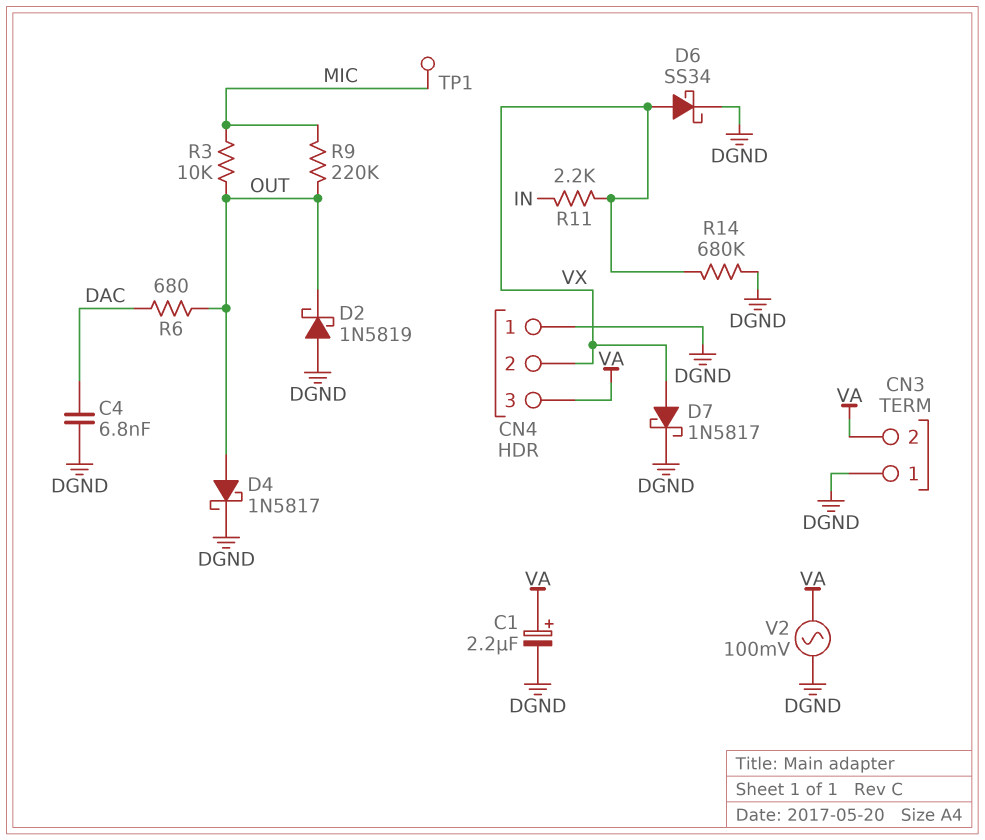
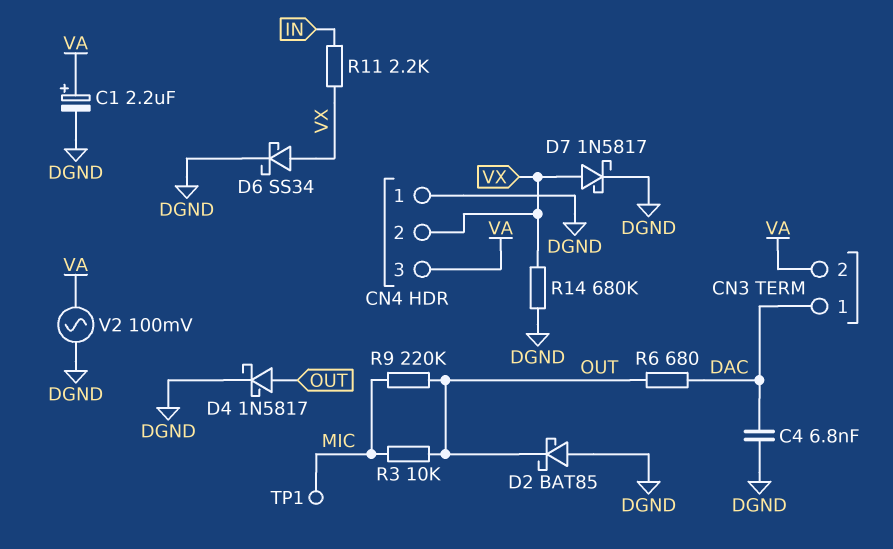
CN3 pin 1: DGND -> DAC
D2: schottky 1N5819 (A DGND, K OUT) -> schottky BAT85 (A DGND, K OUT)

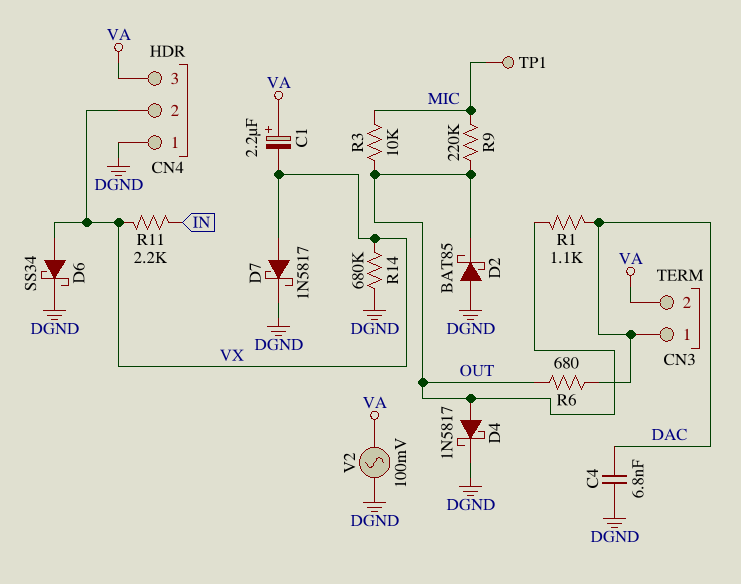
C1: 2.2uF (plus VA, minus DGND) -> 2.2uF (plus VA, minus VX)
R1: none -> 1.1k (DAC, OUT)

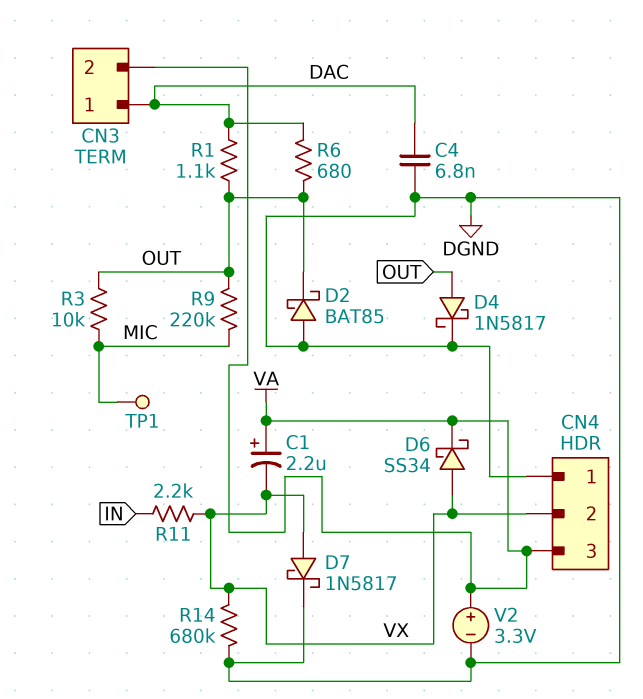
D6: schottky SS34 (A VX, K DGND) -> schottky SS34 (A VX, K VA)
V2: AC 100mV (DGND, VA) -> 3.3V (plus VA, minus DGND)

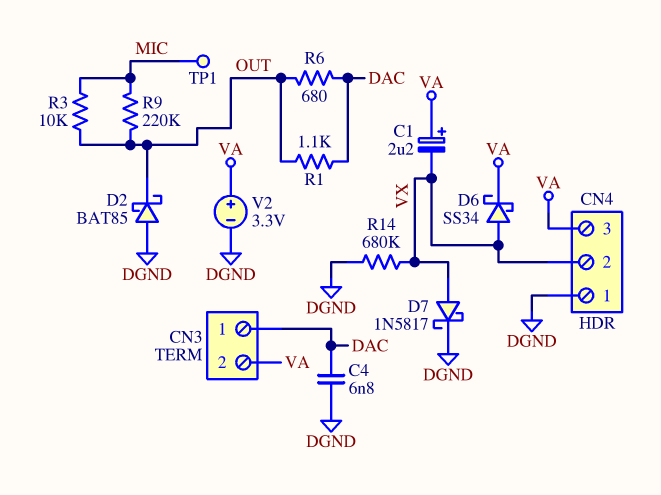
D4: schottky 1N5817 (A OUT, K DGND) -> none
R11: 2.2k (IN, VX) -> none

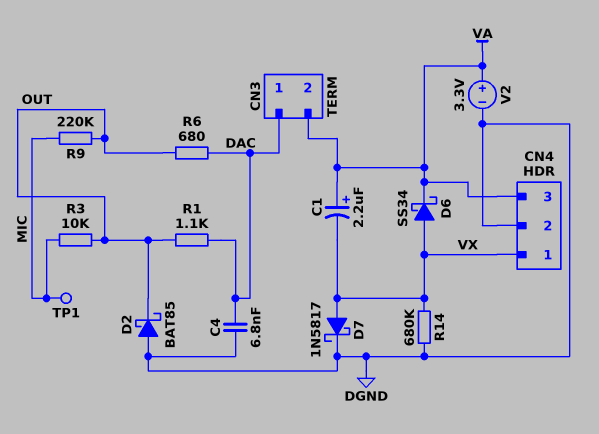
CN4 pin 1: DGND -> VX
CN4 pin 2: VX -> DGND

